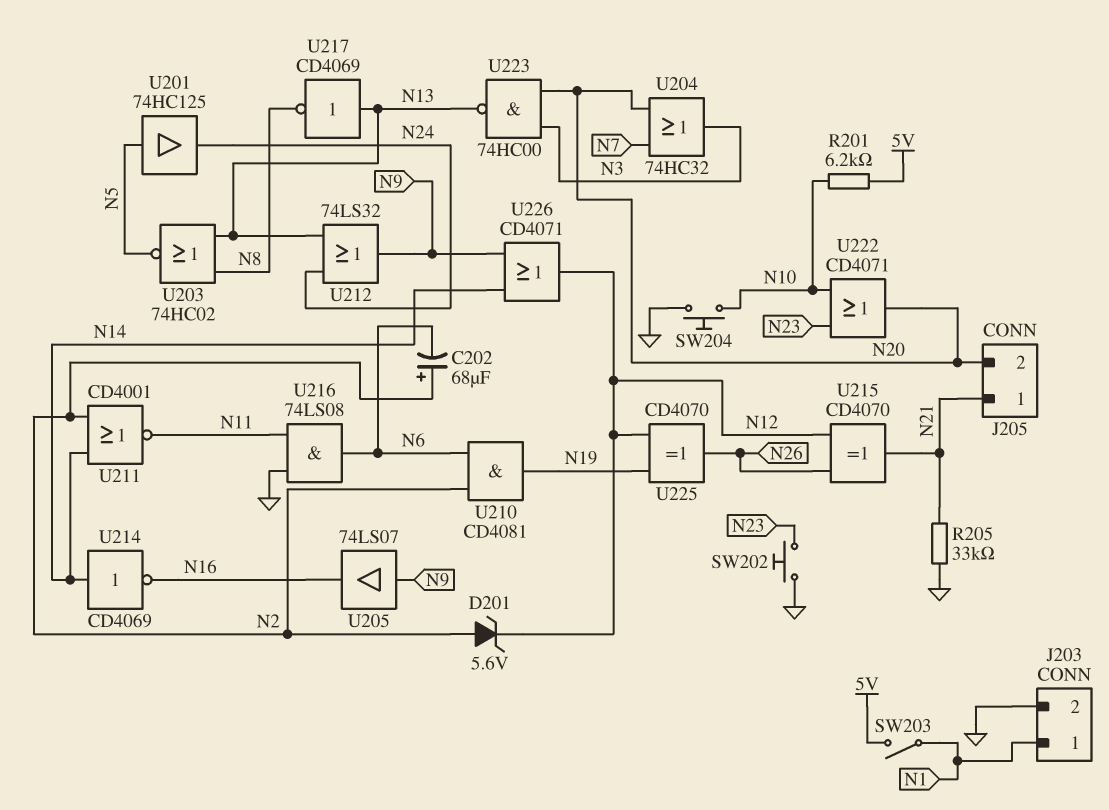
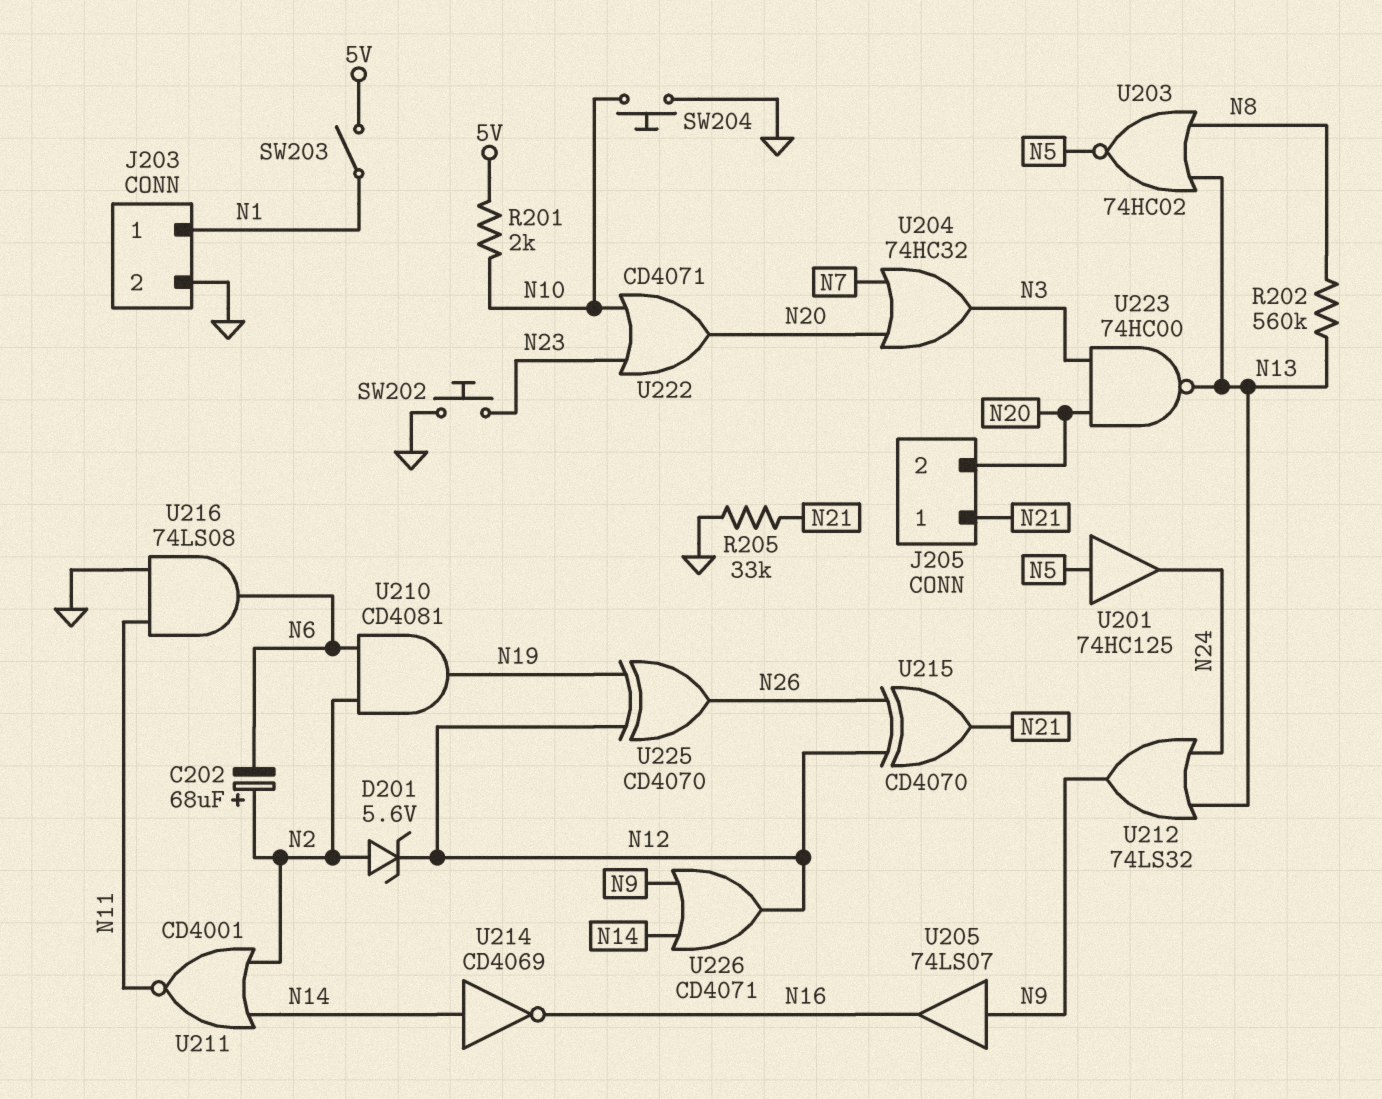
R201: 6.2k (5V, N10) -> 2k (5V, N10)
R202: none -> 560k (N8, N13)
U217: NOT CD4069 (in N13, out N8) -> none

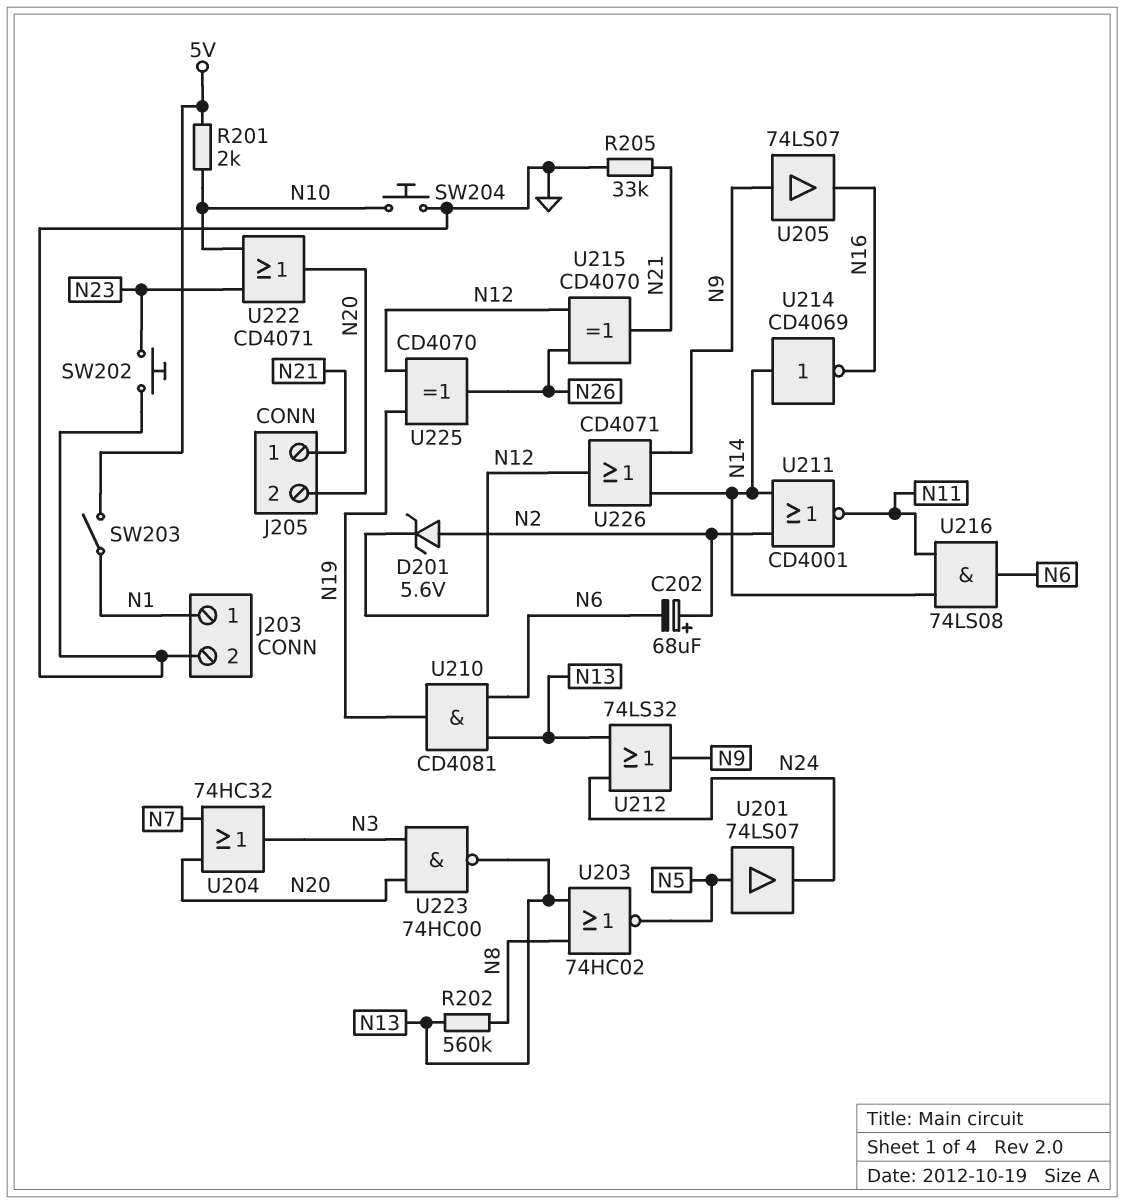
U201: buffer 74HC125 (in N5, out N24) -> buffer 74LS07 (in N5, out N24)
U210: AND CD4081 (in N2, in N6, out N19) -> AND CD4081 (in N6, in N13, out N19)
U216: AND 74LS08 (in GND, in N11, out N6) -> AND 74LS08 (in N11, in N14, out N6)

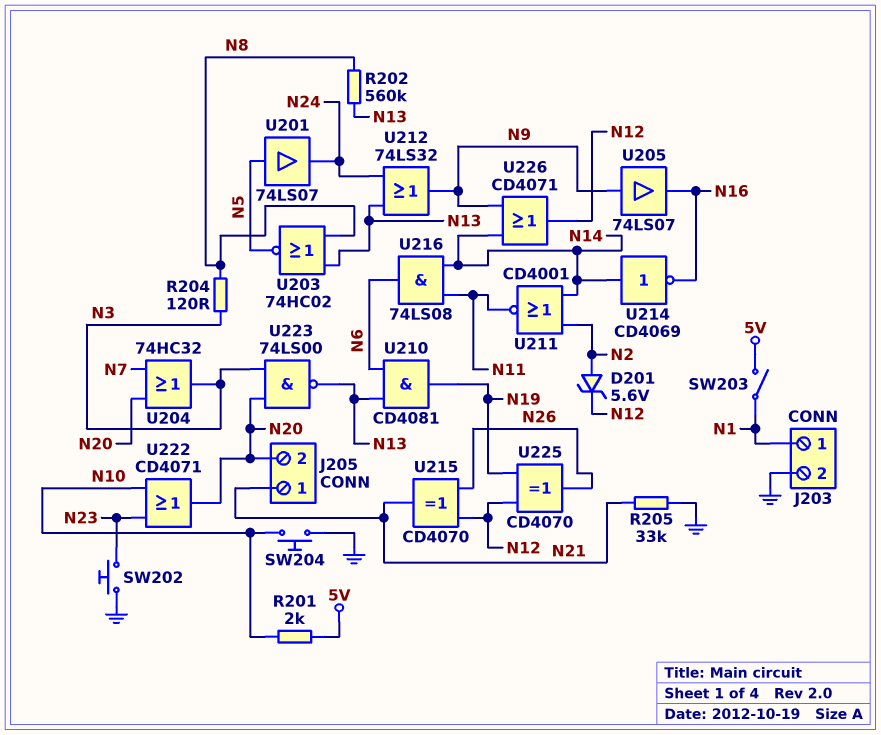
C202: 68uF (plus N2, minus N6) -> none
R204: none -> 120 (N3, N8)
U223: NAND 74HC00 (in N3, in N20, out N13) -> NAND 74LS00 (in N3, in N20, out N13)

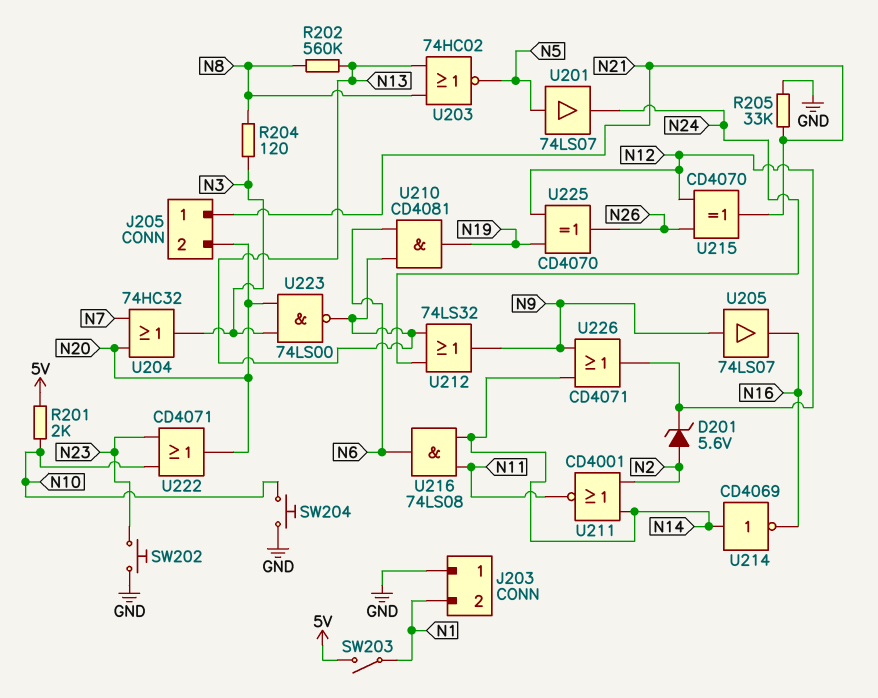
J203 pin 1: N1 -> GND
J203 pin 2: GND -> N1

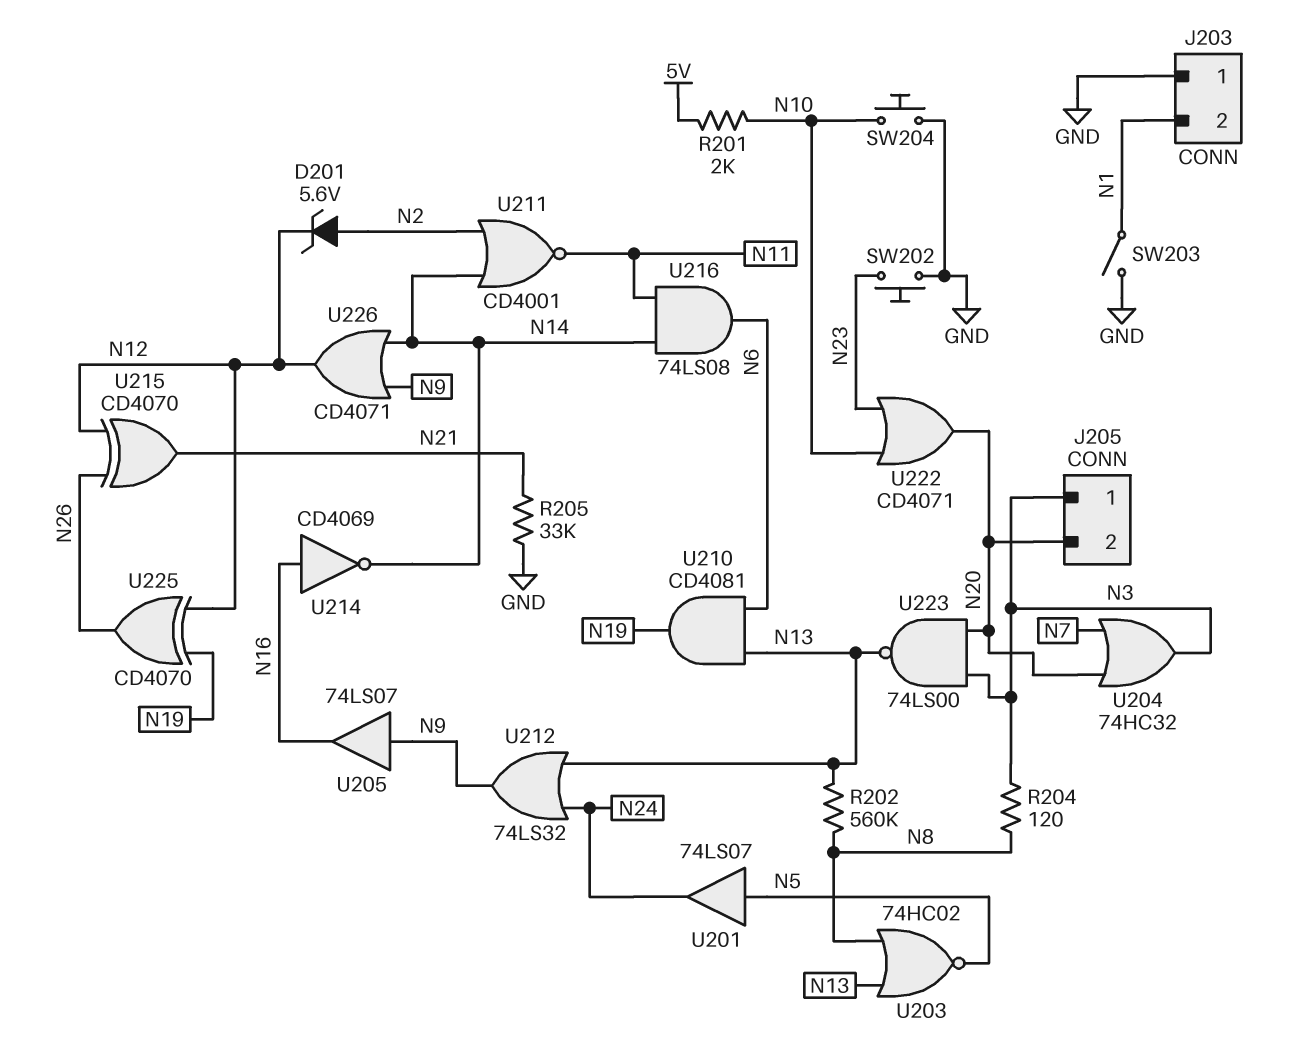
J205 pin 1: N21 -> N3
SW203: switch (5V, N1) -> switch (GND, N1)
U214: NOT CD4069 (in N14, out N16) -> NOT CD4069 (in N16, out N14)

